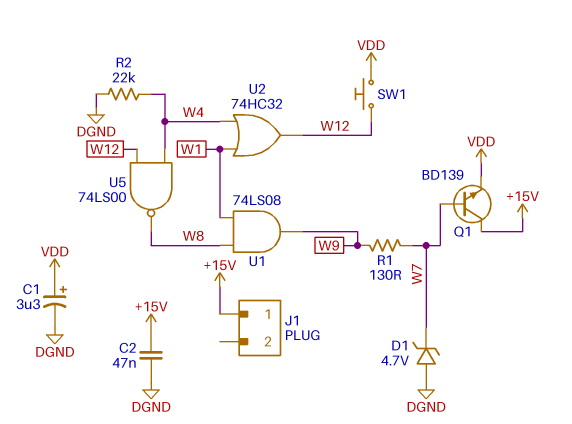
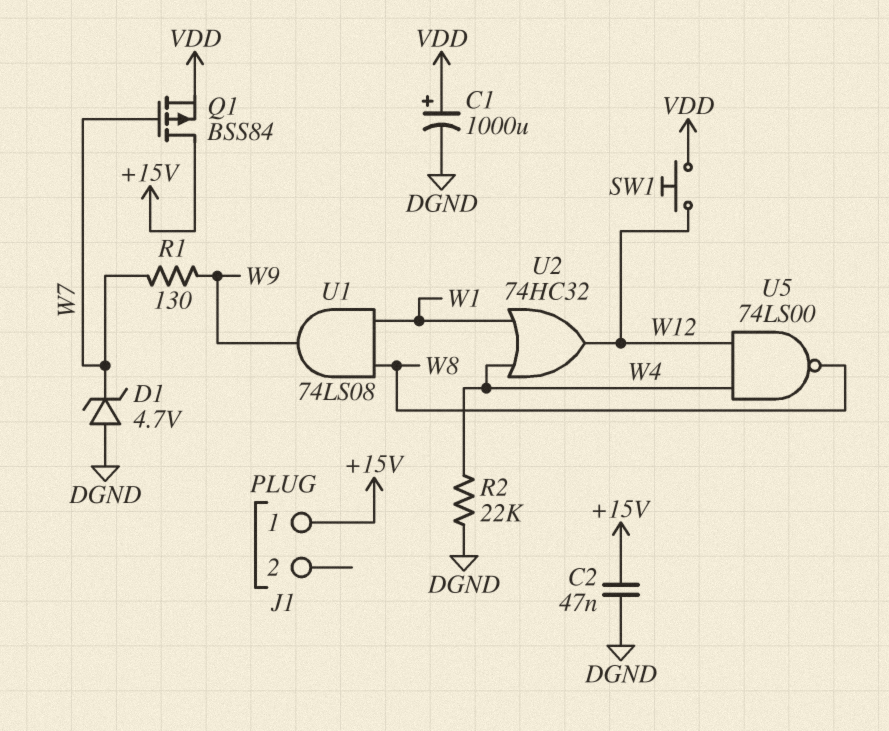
C1: 3.3uF (plus VDD, minus DGND) -> 1000uF (plus VDD, minus DGND)
Q1: NPN BD139 (B W7, C +15V, E VDD) -> PMOS BSS84 (G W7, D +15V, S VDD)

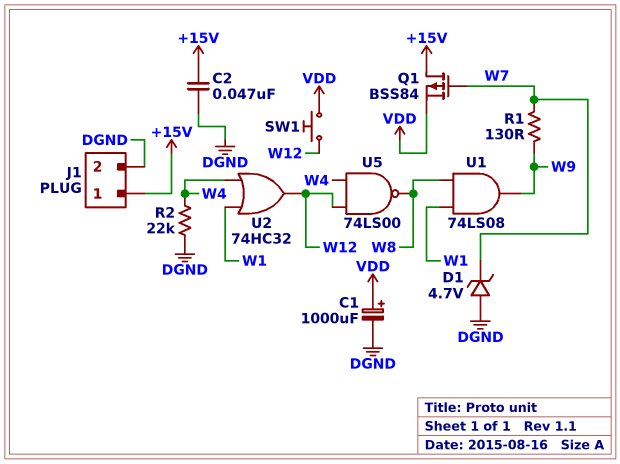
J1 pin 2: none -> DGND

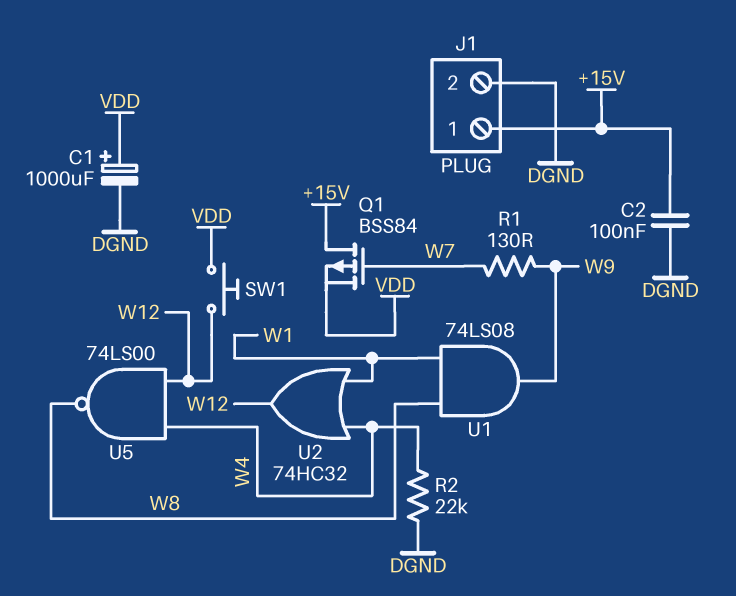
C2: 47nF (+15V, DGND) -> 100nF (+15V, DGND)
D1: zener 4.7V (A DGND, K W7) -> none

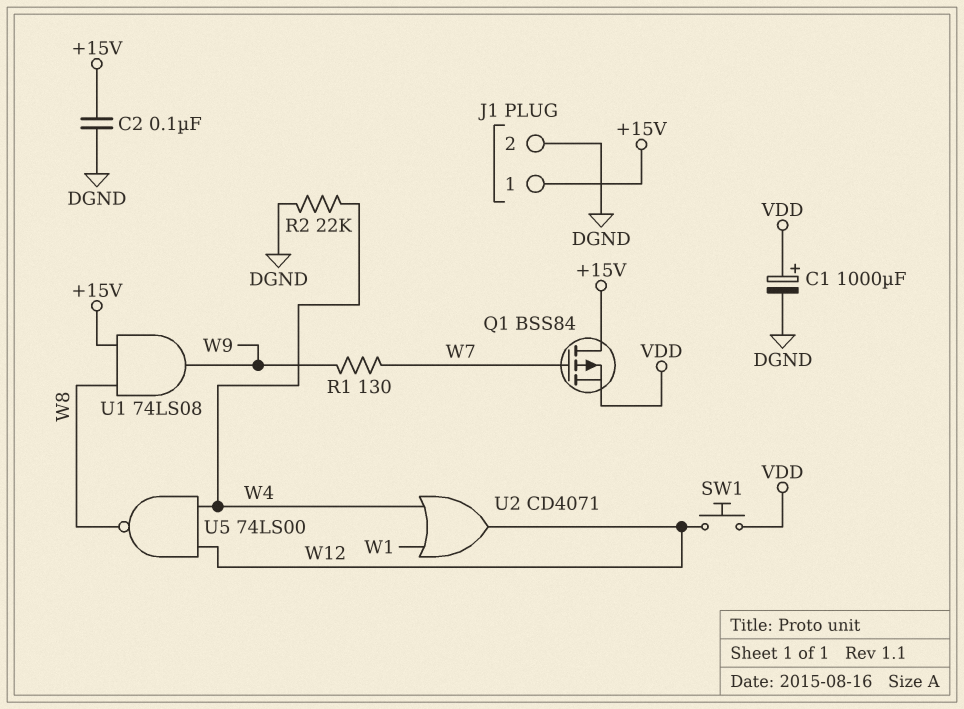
U1: AND 74LS08 (in W1, in W8, out W9) -> AND 74LS08 (in +15V, in W8, out W9)
U2: OR 74HC32 (in W1, in W4, out W12) -> OR CD4071 (in W1, in W4, out W12)

